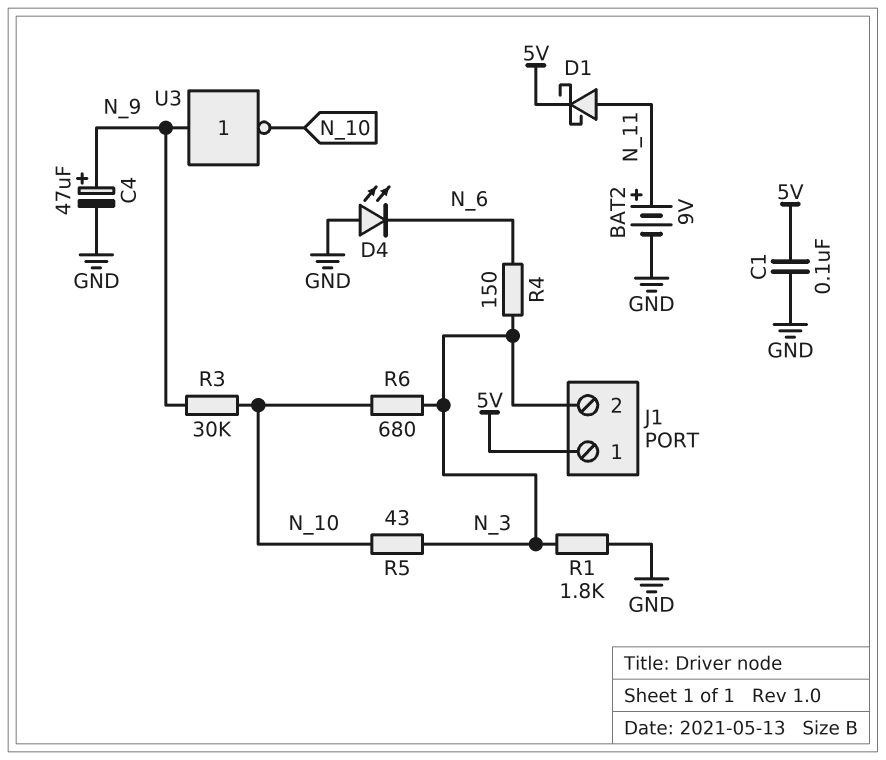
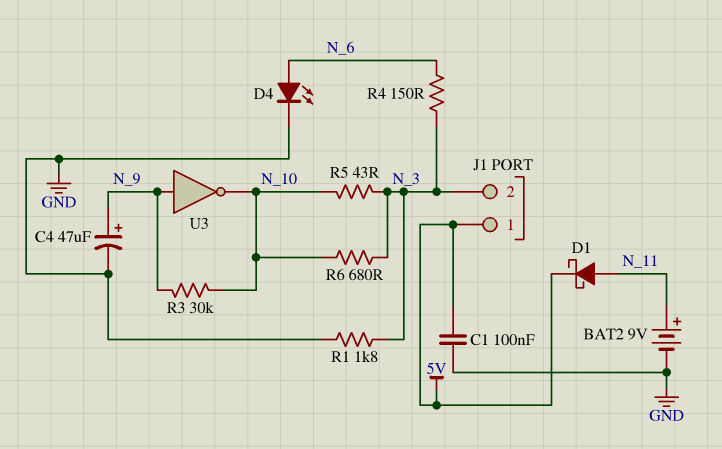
D4: LED (A GND, K N_6) -> LED (A N_6, K GND)

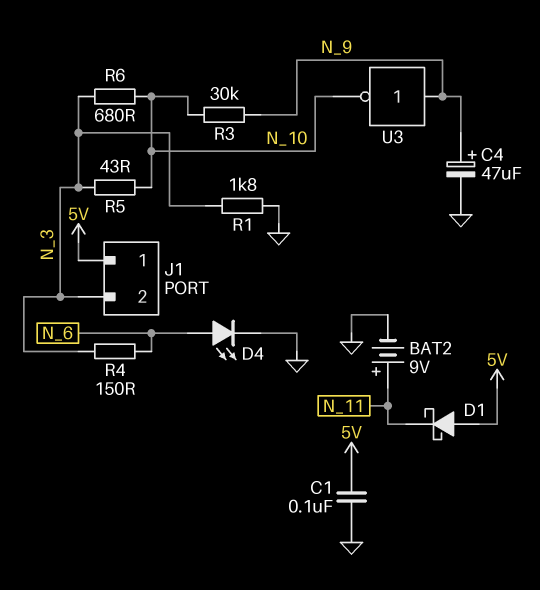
D1: schottky (A N_11, K 5V) -> schottky (A 5V, K N_11)

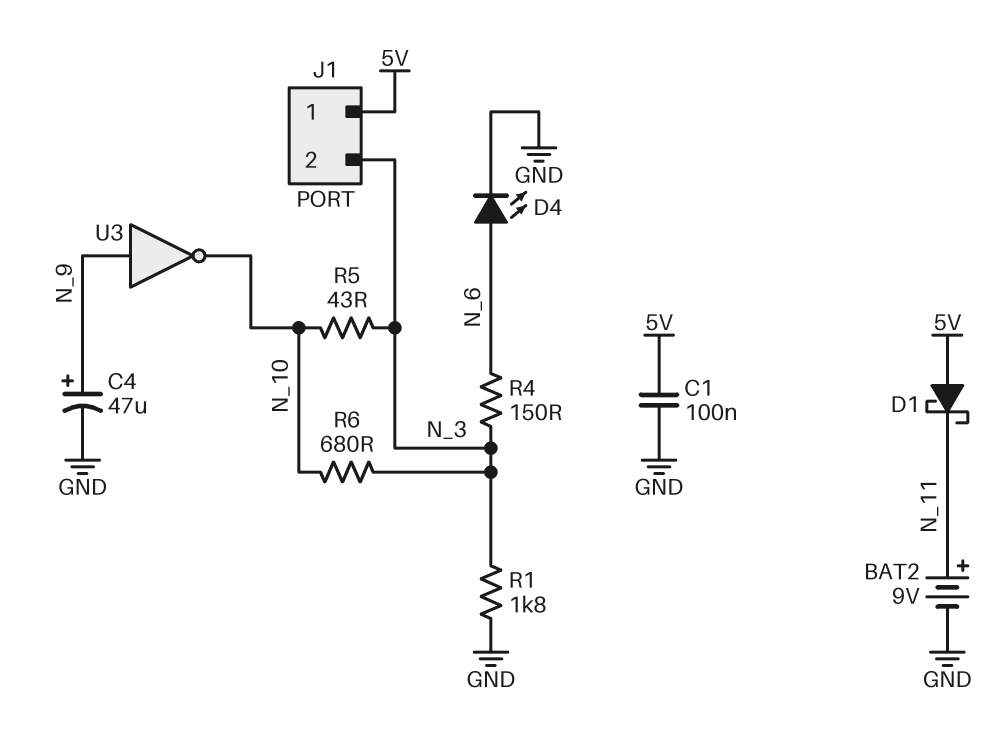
R3: 30k (N_9, N_10) -> none

